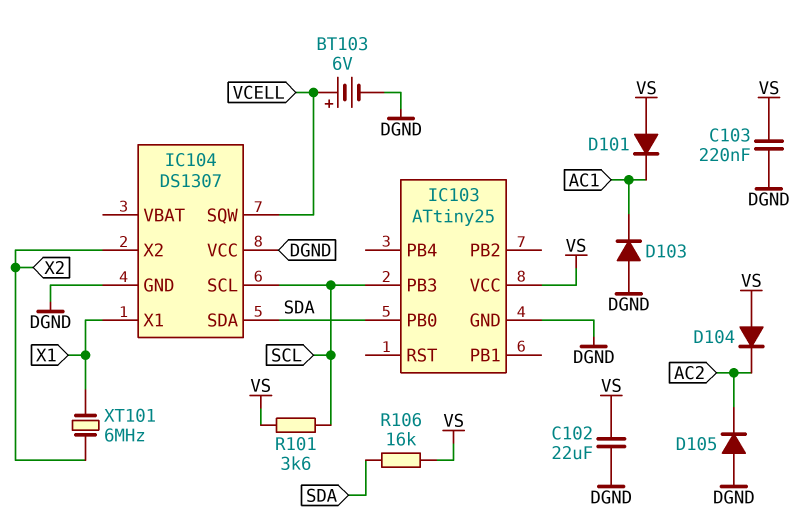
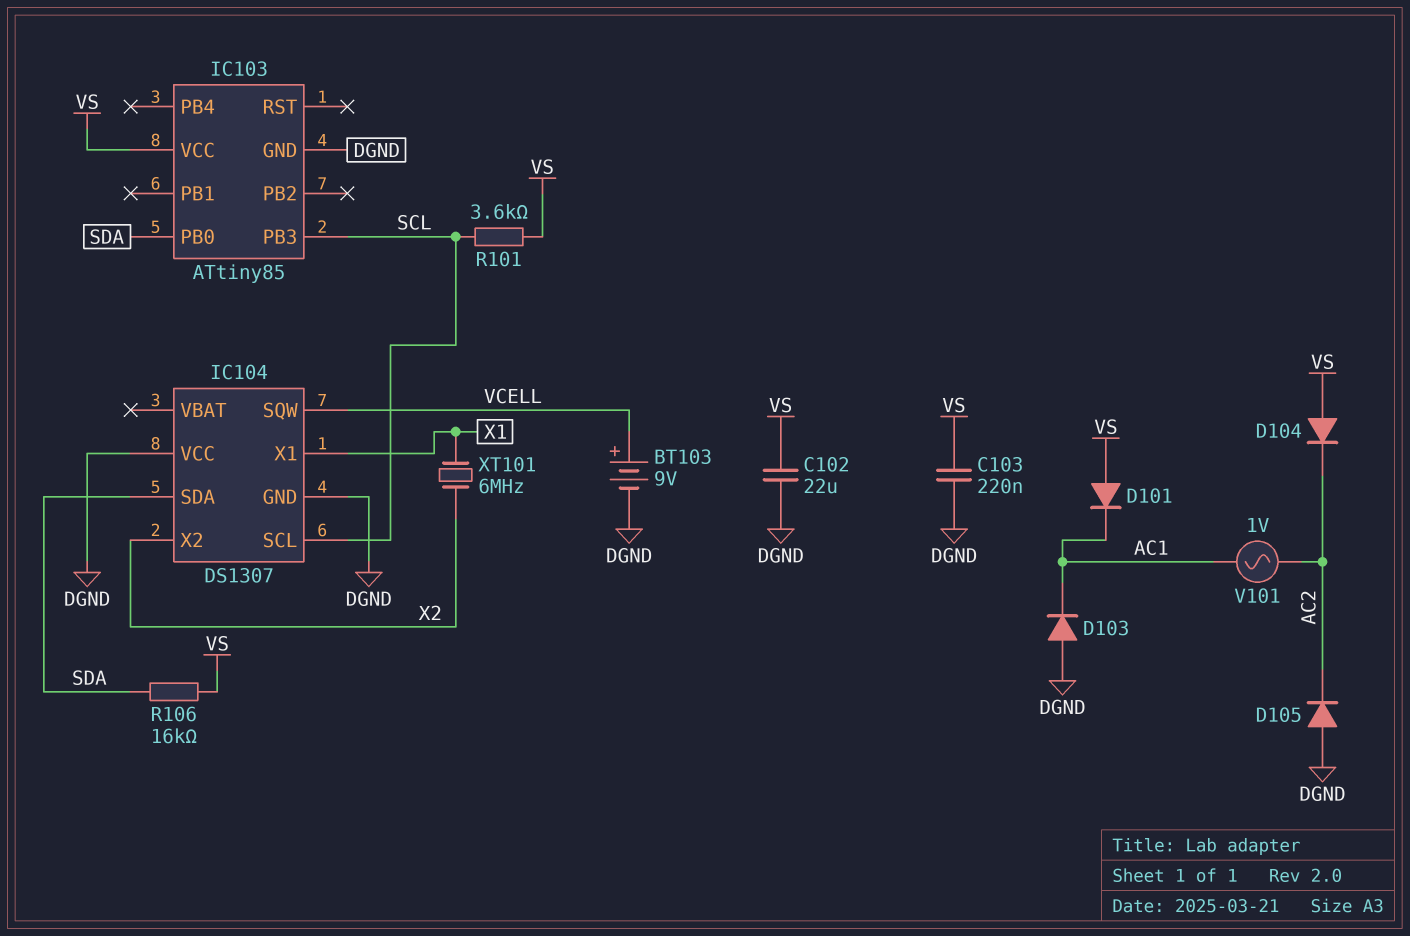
BT103: 6V (plus VCELL, minus DGND) -> 9V (plus VCELL, minus DGND)
IC103: ATtiny25 -> ATtiny85
V101: none -> AC 1V (AC1, AC2)

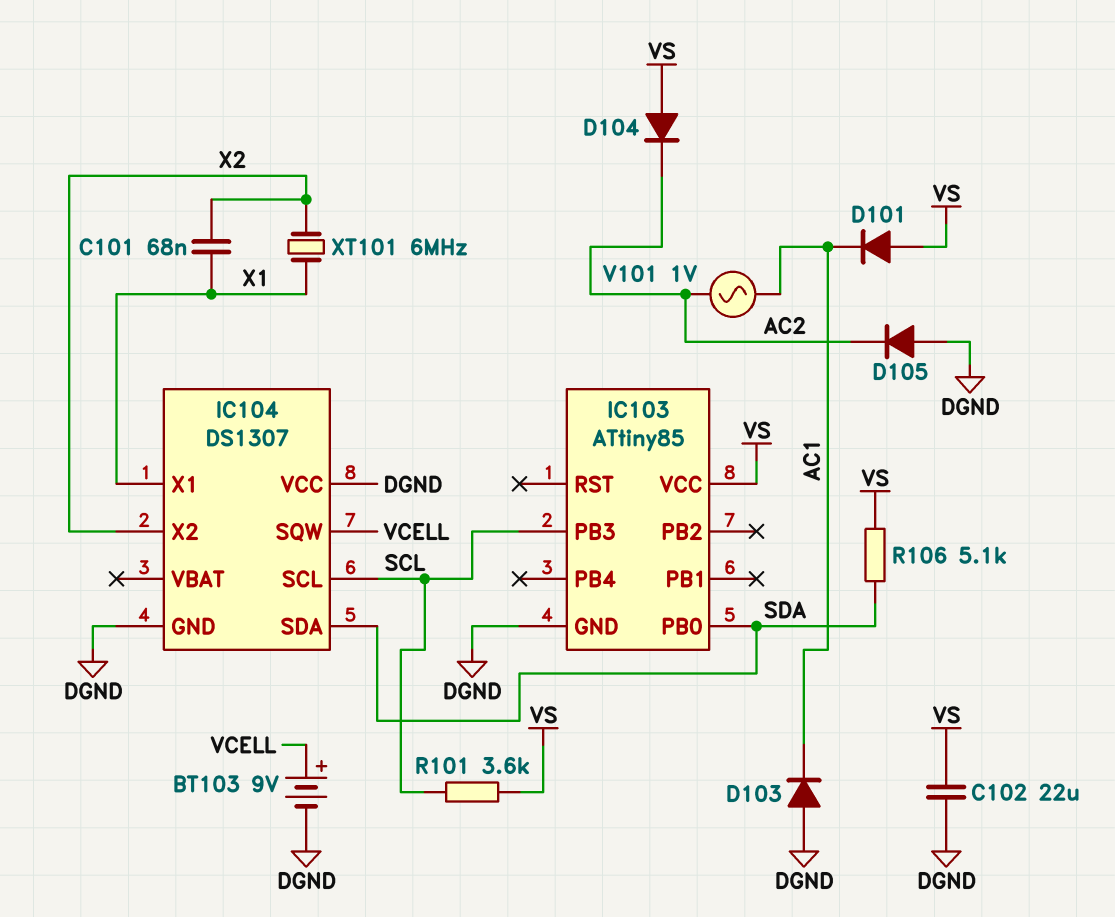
C101: none -> 68nF (X1, X2)
C103: 220nF (DGND, VS) -> none
R106: 16k (SDA, VS) -> 5.1k (SDA, VS)

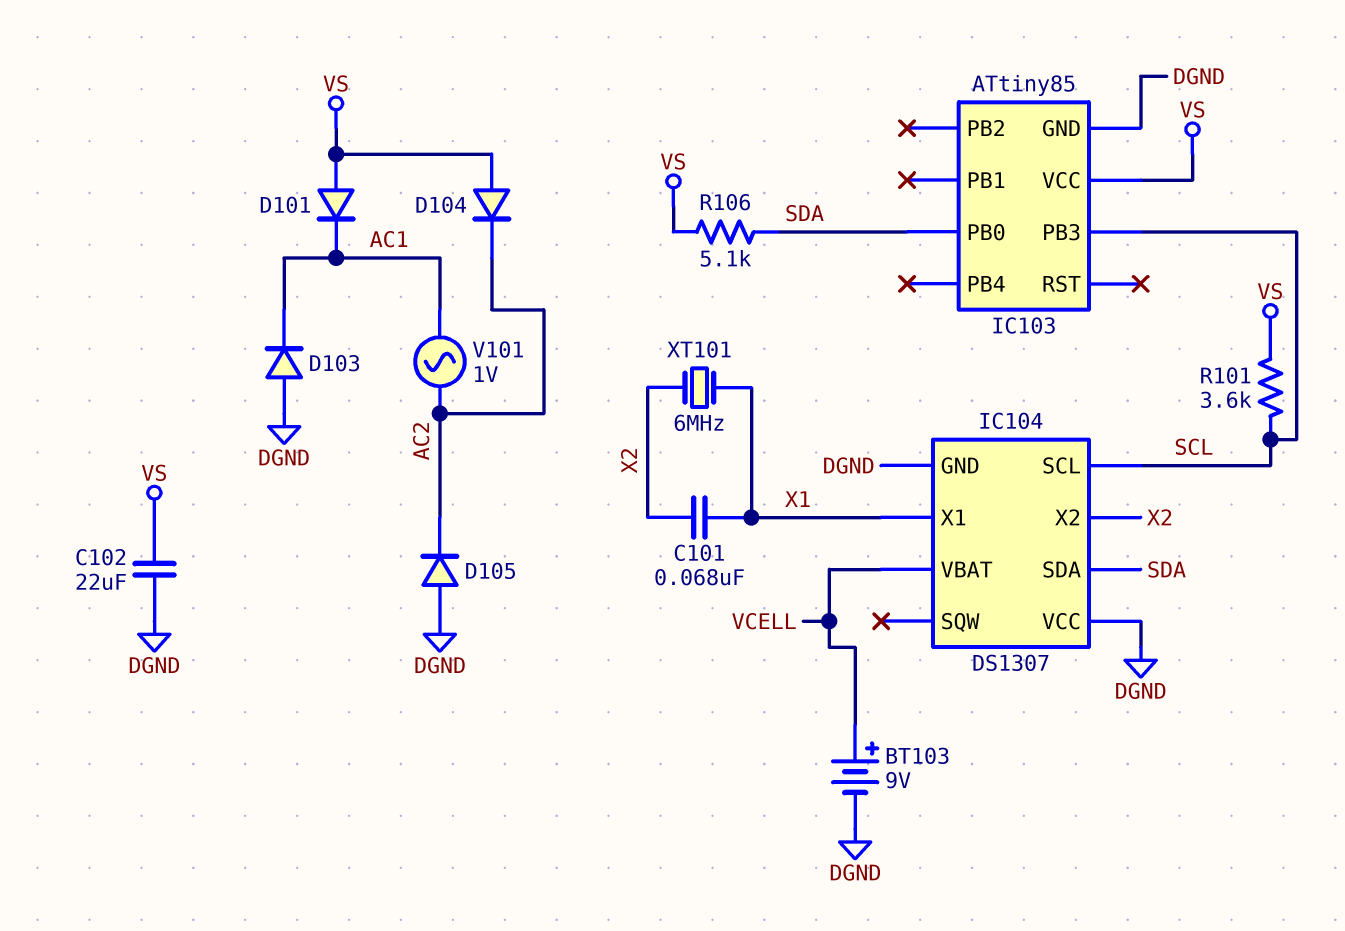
IC104 pin SQW: VCELL -> none
IC104 pin VBAT: none -> VCELL

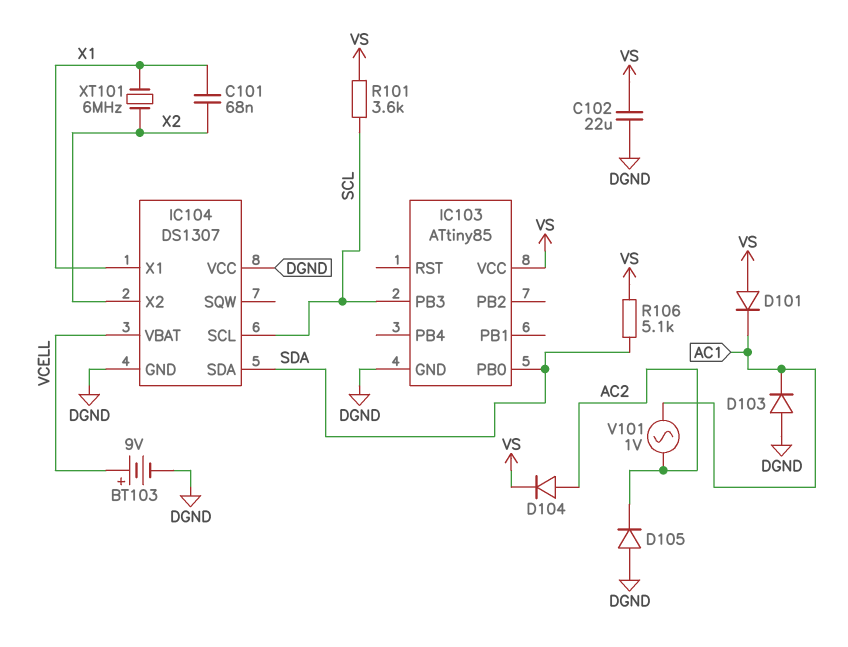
D104: diode (A VS, K AC2) -> diode (A AC2, K VS)

